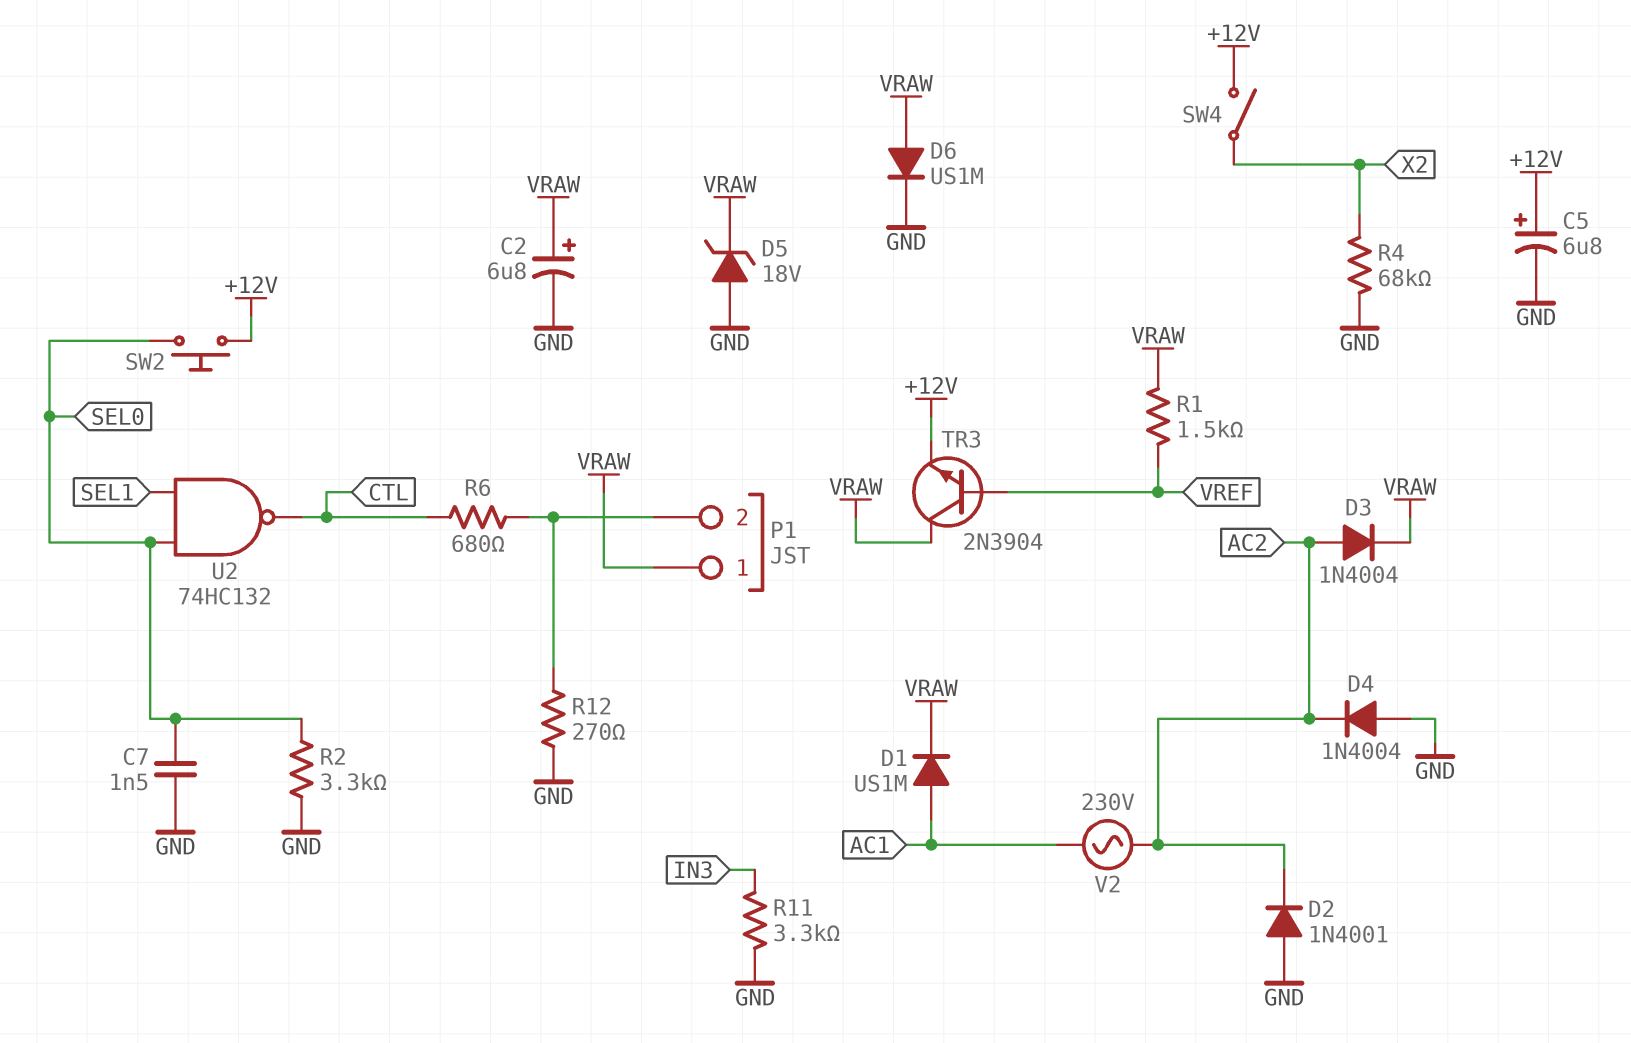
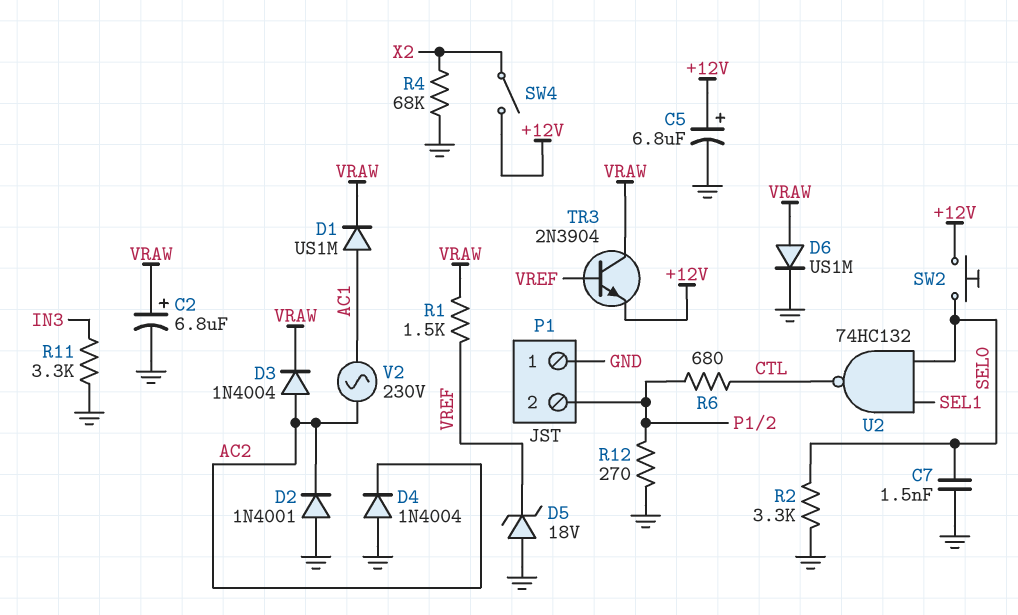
D5: zener 18V (A GND, K VRAW) -> zener 18V (A GND, K VREF)
P1 pin 1: VRAW -> GND

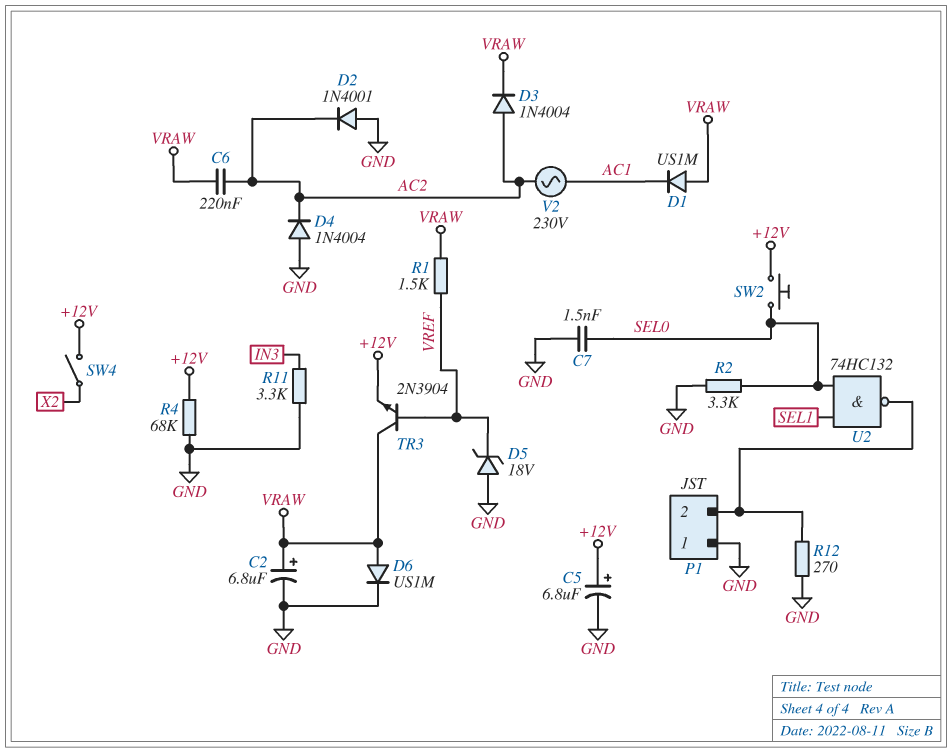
C6: none -> 220nF (AC2, VRAW)
D1: diode US1M (A AC1, K VRAW) -> diode US1M (A VRAW, K AC1)
R4: 68k (GND, X2) -> 68k (+12V, GND)
R6: 680 (CTL, P1/2) -> none
U2: NAND 74HC132 (in SEL0, in SEL1, out CTL) -> NAND 74HC132 (in SEL0, in SEL1, out P1/2)

